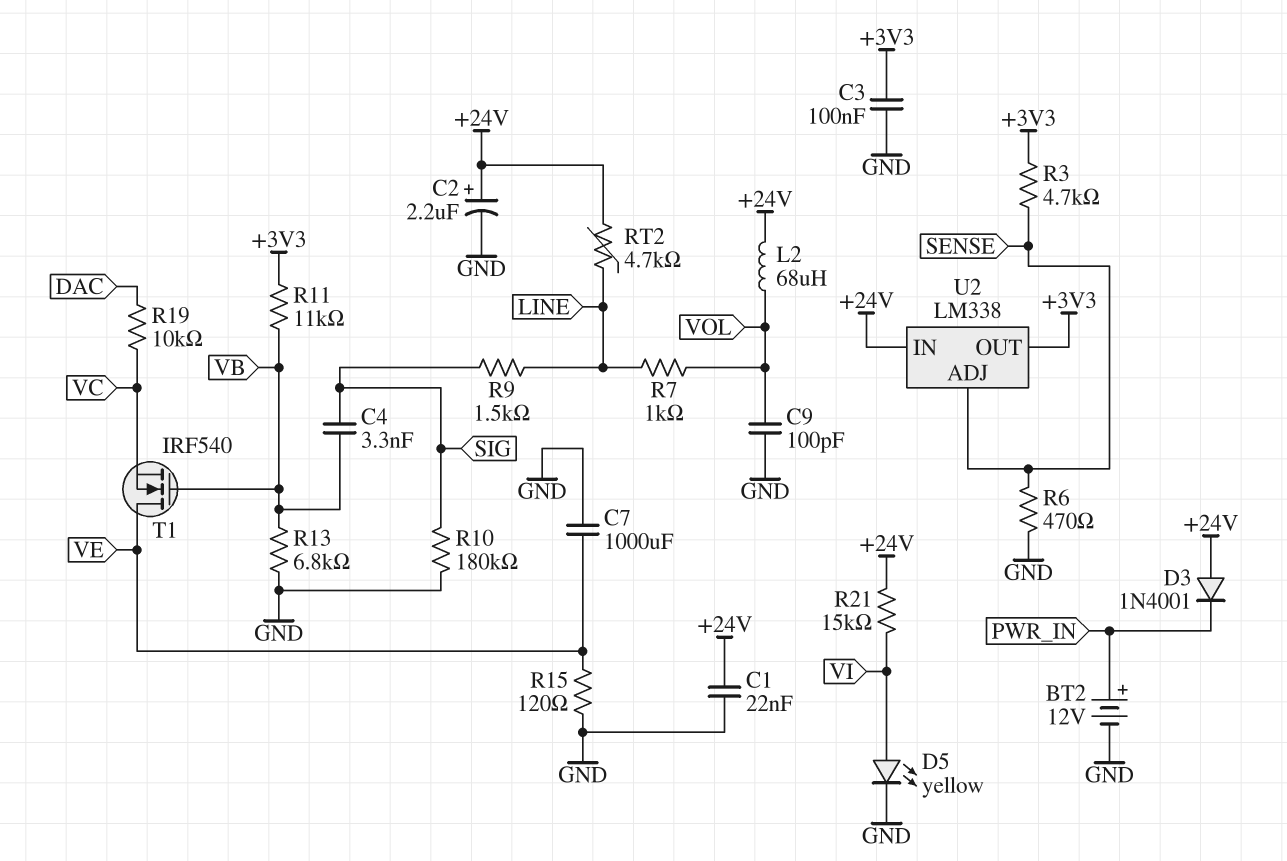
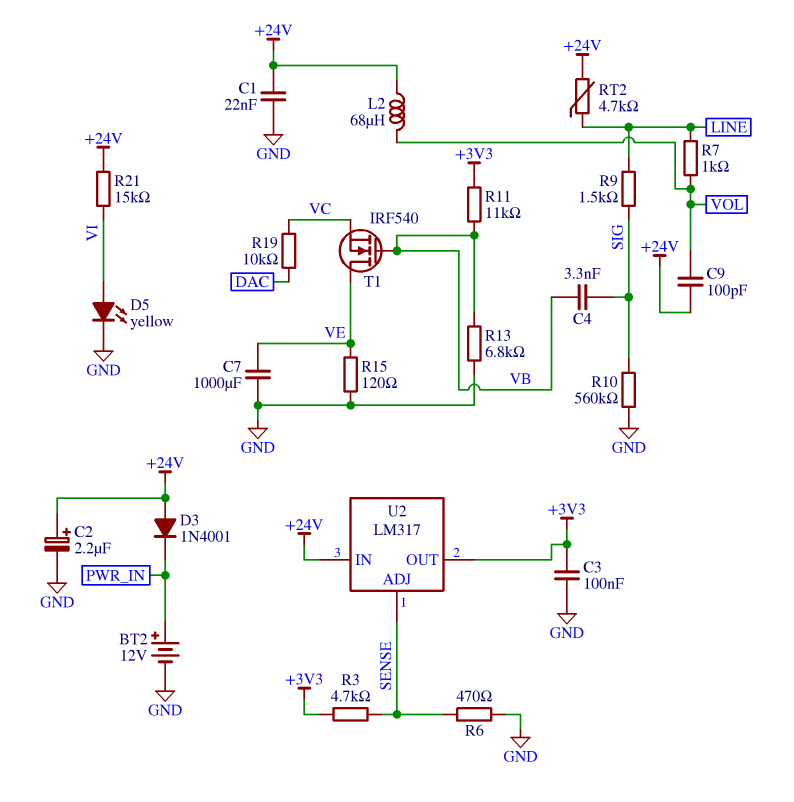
C9: 100pF (GND, VOL) -> 100pF (+24V, VOL)
R10: 180k (GND, SIG) -> 560k (GND, SIG)
U2: LM338 -> LM317

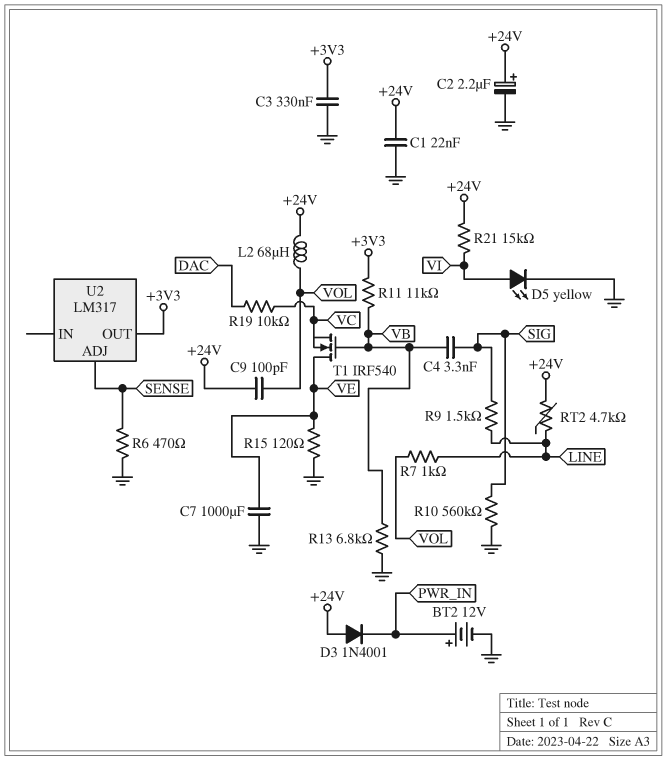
C3: 100nF (+3V3, GND) -> 330nF (+3V3, GND)
R3: 4.7k (+3V3, SENSE) -> none
U2 pin IN: +24V -> none

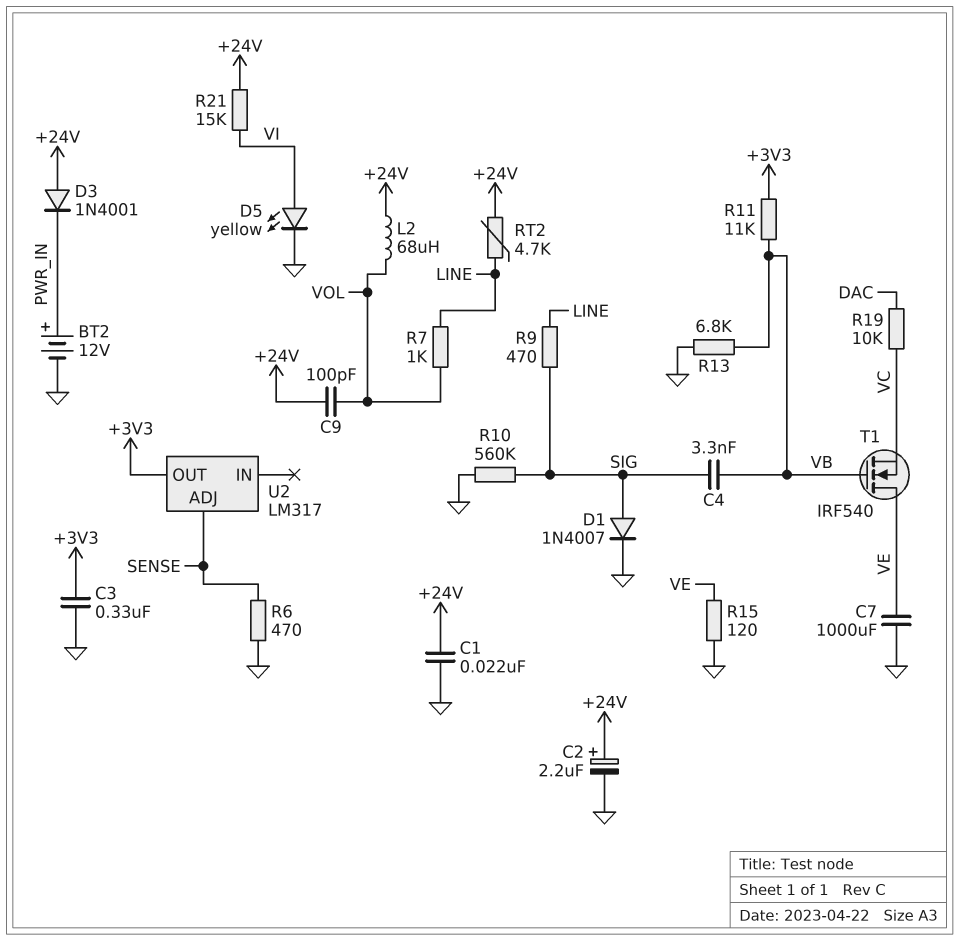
D1: none -> diode 1N4007 (A SIG, K GND)
R9: 1.5k (LINE, SIG) -> 470 (LINE, SIG)

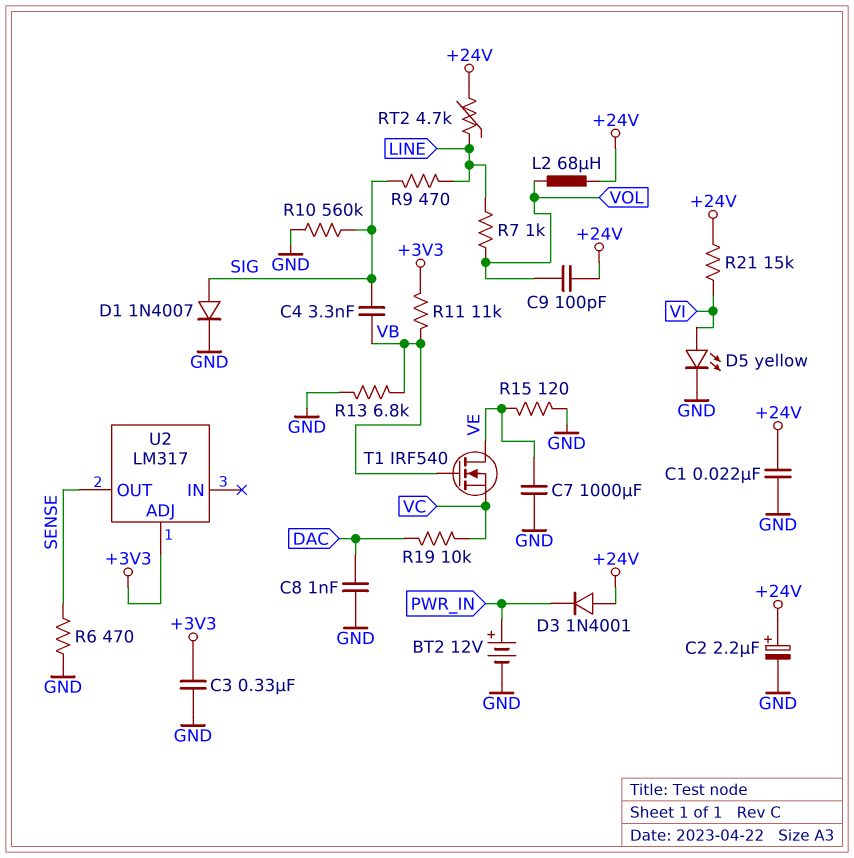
C8: none -> 1nF (DAC, GND)
U2 pin ADJ: SENSE -> +3V3
U2 pin OUT: +3V3 -> SENSE

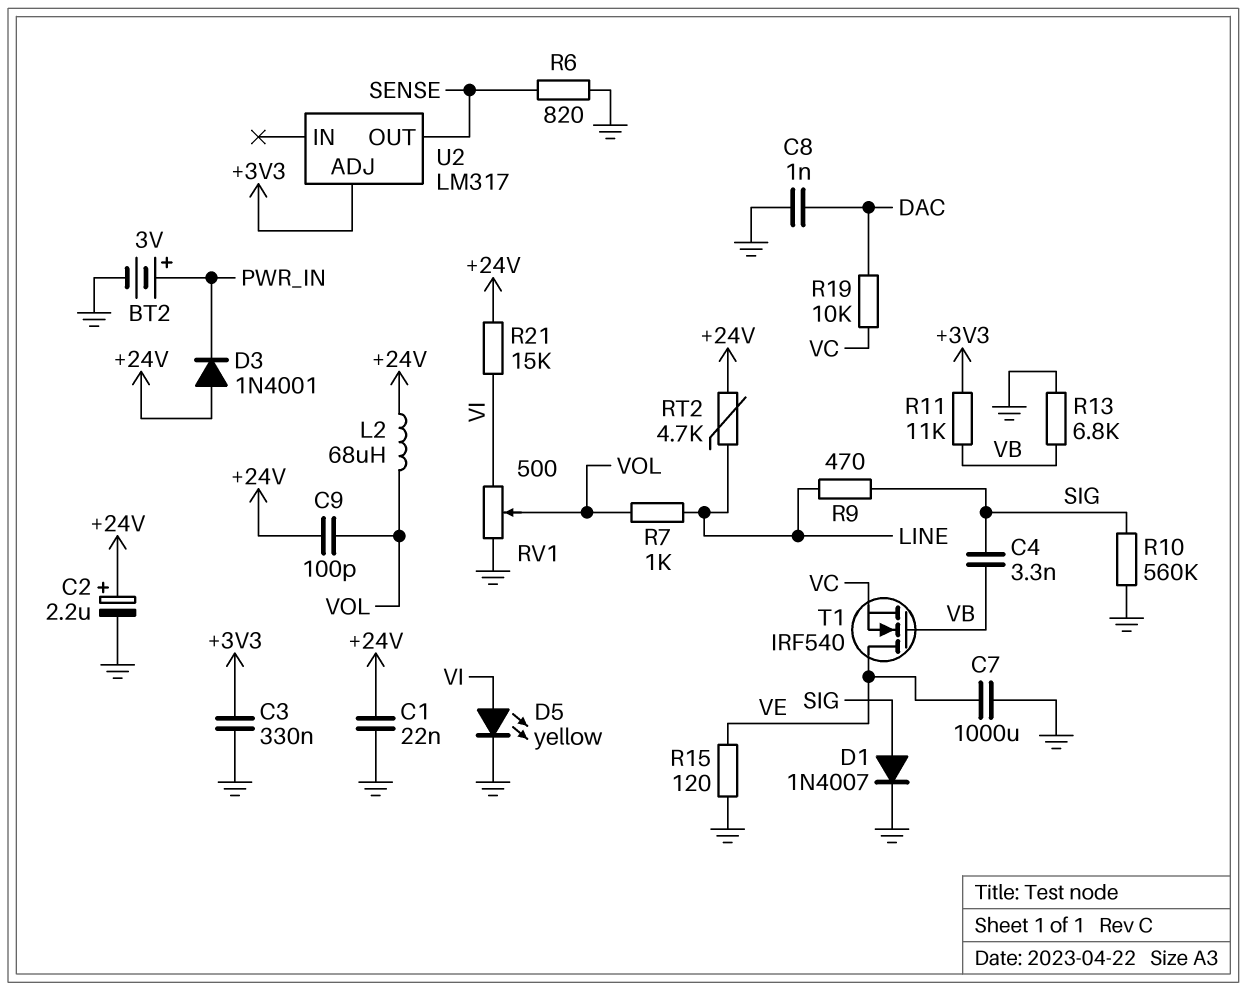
BT2: 12V (plus PWR_IN, minus GND) -> 3V (plus PWR_IN, minus GND)
R6: 470 (GND, SENSE) -> 820 (GND, SENSE)
RV1: none -> 500 (GND, VI, wiper VOL)

